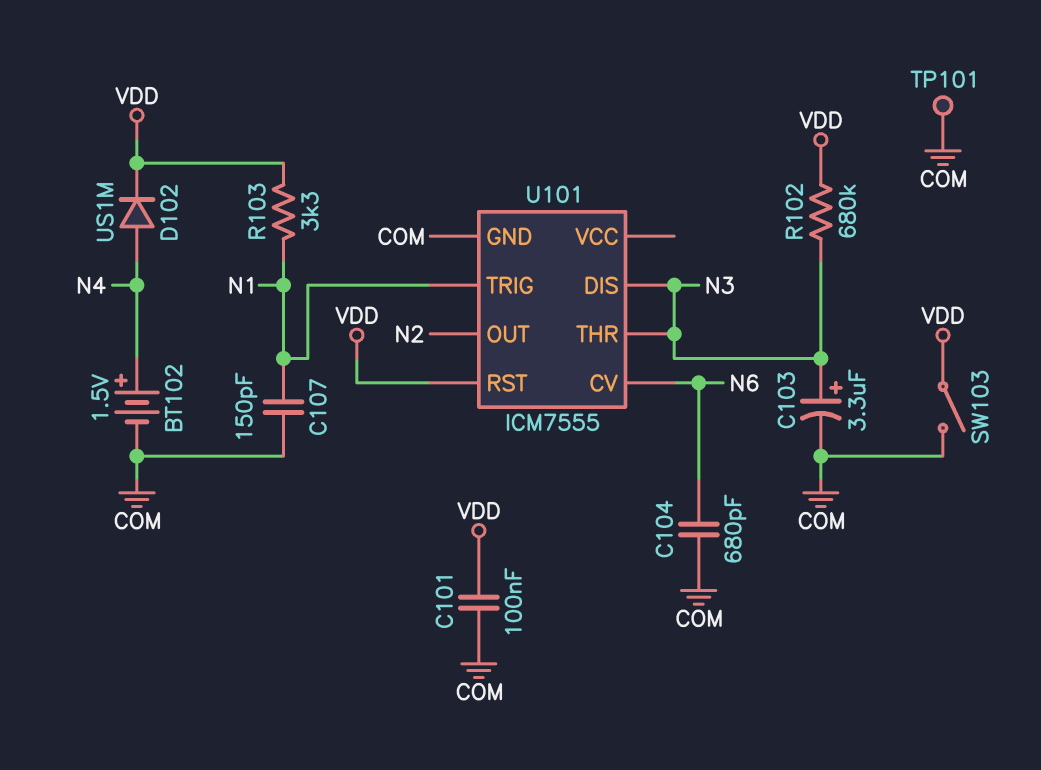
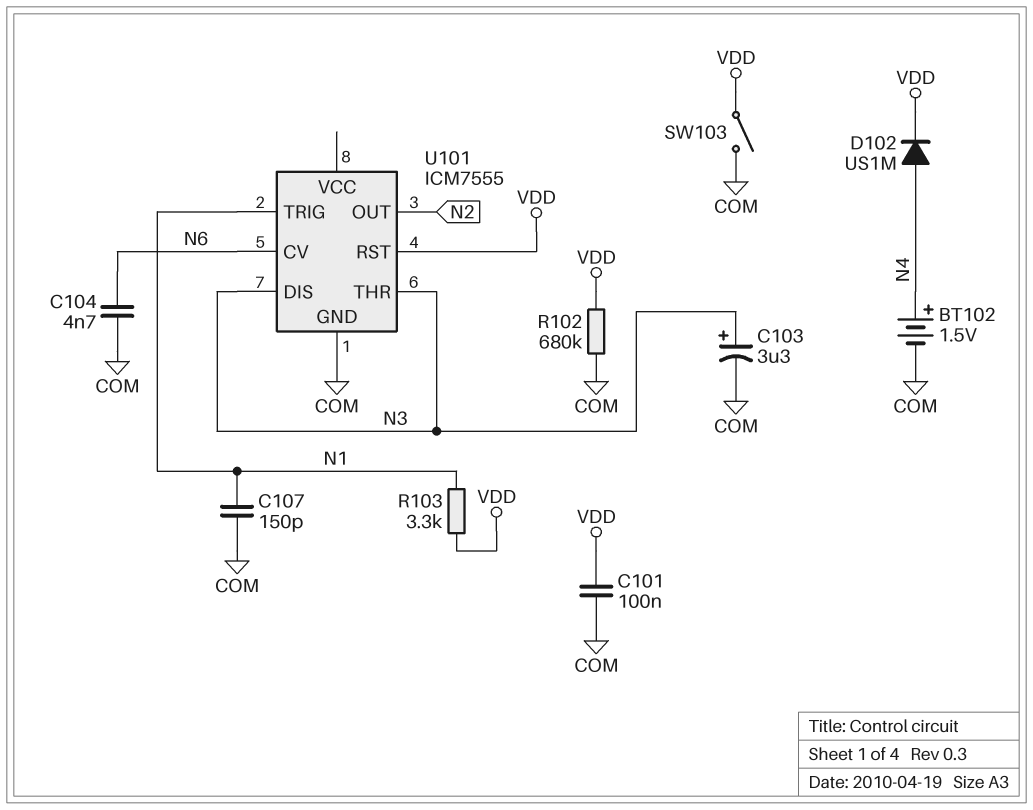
C104: 680pF (COM, N6) -> 4.7nF (COM, N6)
R102: 680k (N3, VDD) -> 680k (COM, VDD)
TP101: test point (COM) -> none

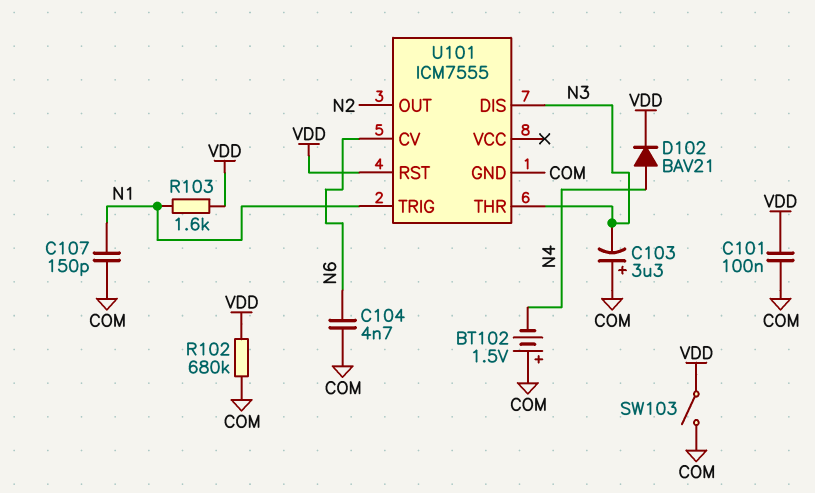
BT102: 1.5V (plus N4, minus COM) -> 1.5V (plus COM, minus N4)
C103: 3.3uF (plus N3, minus COM) -> 3.3uF (plus COM, minus N3)
D102: diode US1M (A N4, K VDD) -> diode BAV21 (A N4, K VDD)
R103: 3.3k (N1, VDD) -> 1.6k (N1, VDD)

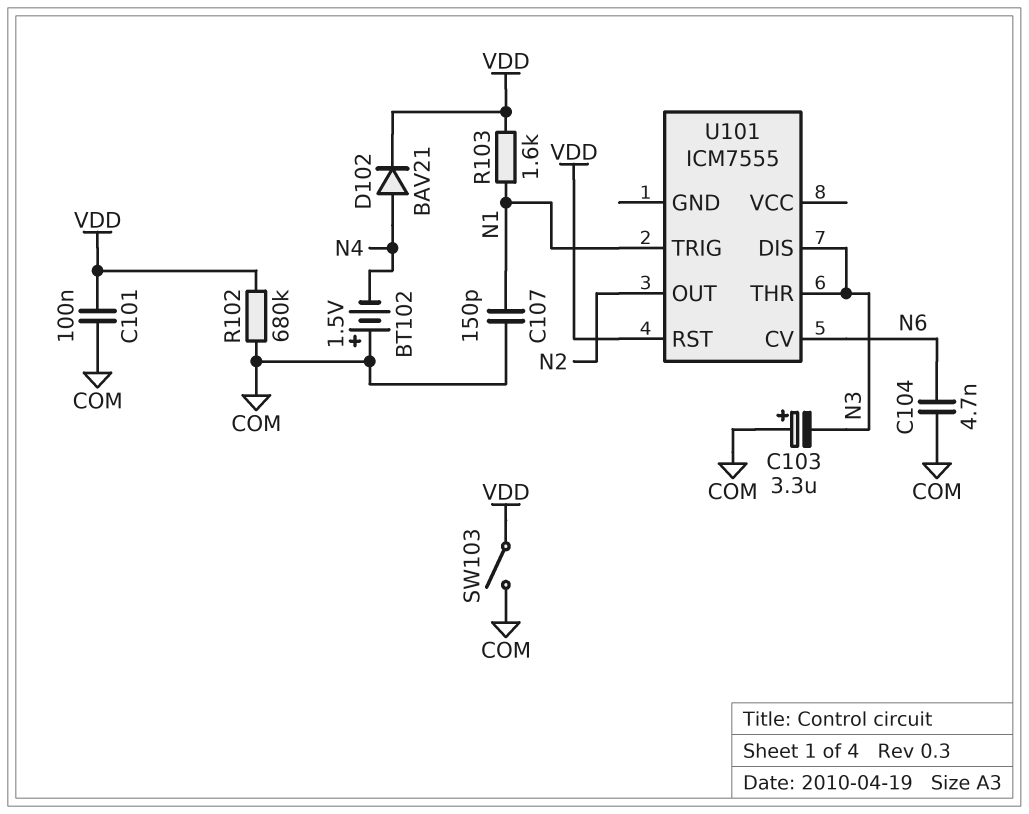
U101 pin GND: COM -> none

